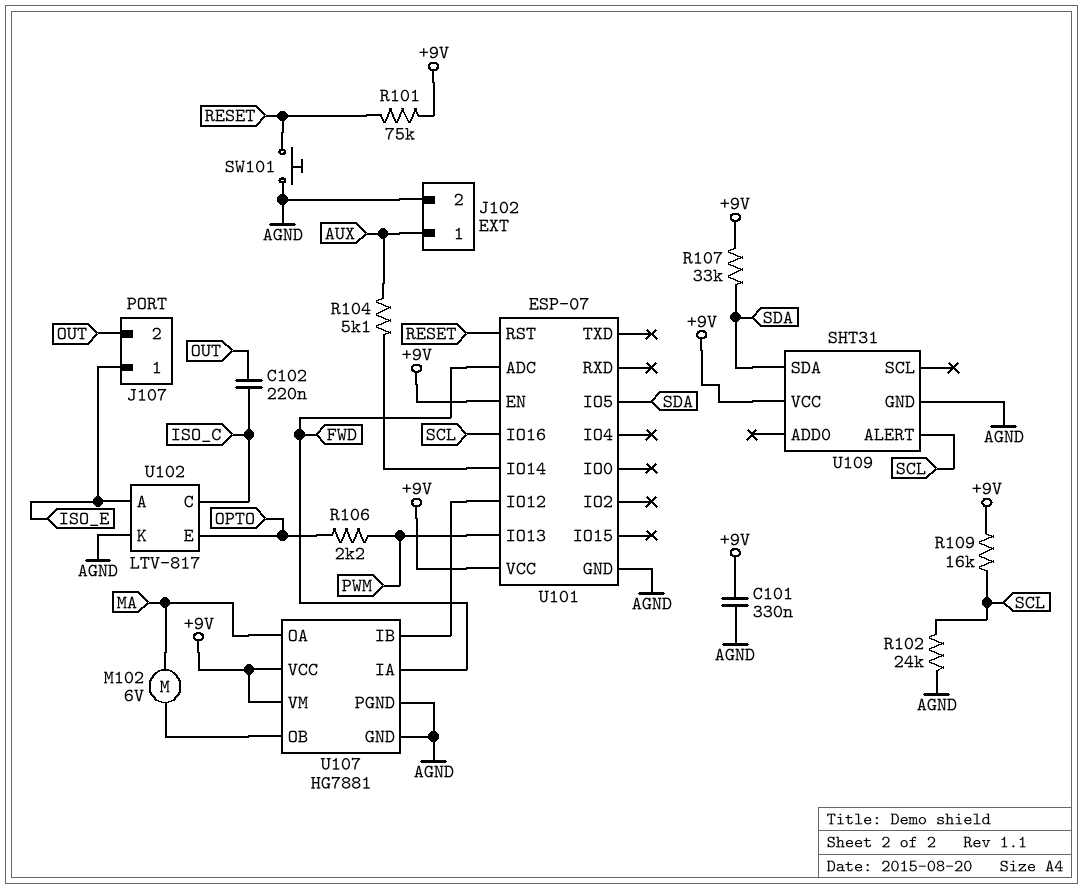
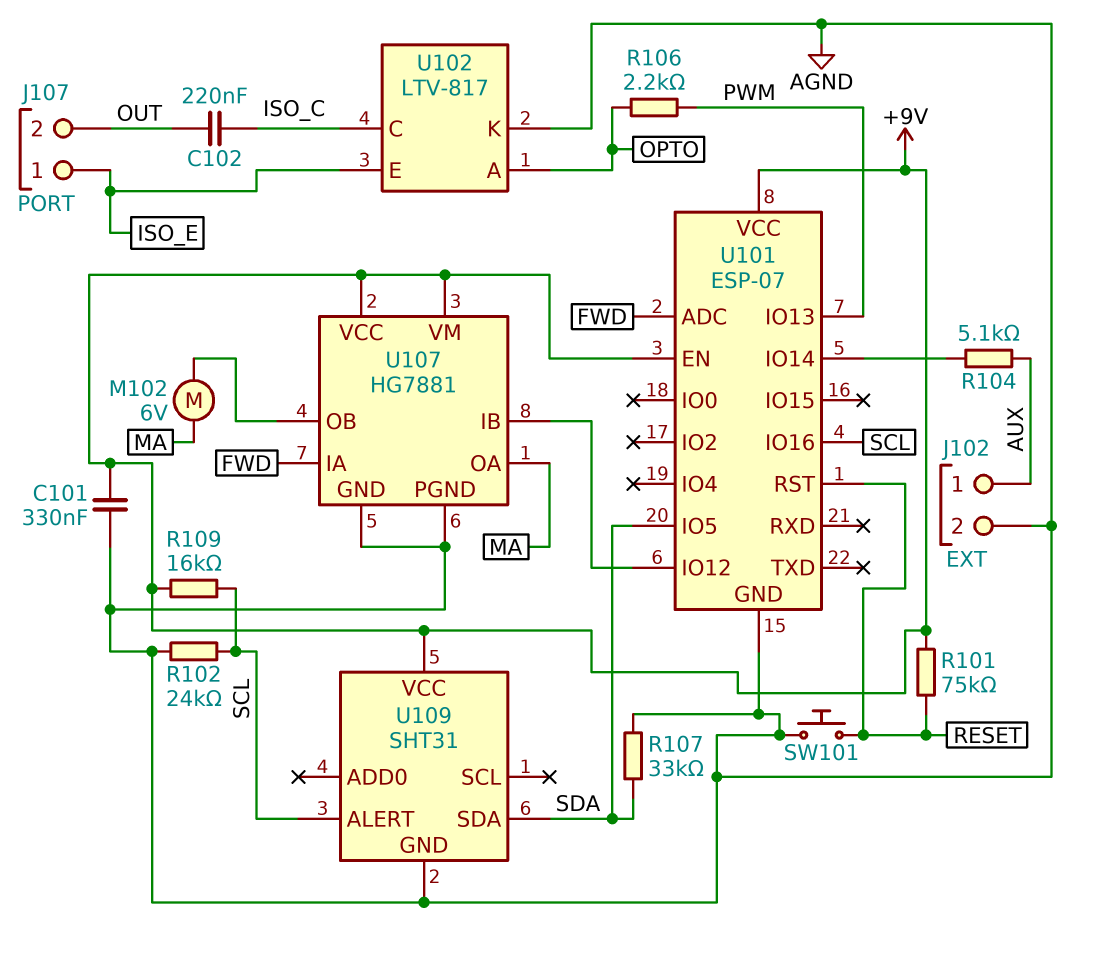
R107: 33k (+9V, SDA) -> 33k (AGND, SDA)
U102 pin A: ISO_E -> OPTO
U102 pin E: OPTO -> ISO_E

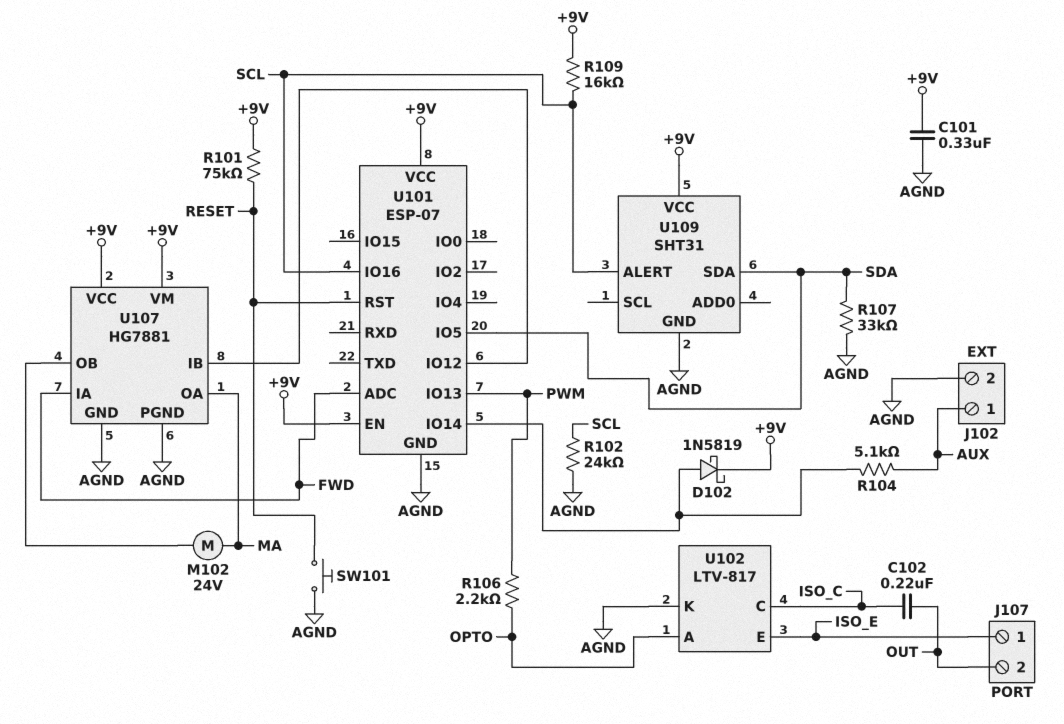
D102: none -> schottky 1N5819 (A U101/IO14, K +9V)
M102: motor 6V (MA, U107/OB) -> motor 24V (MA, U107/OB)

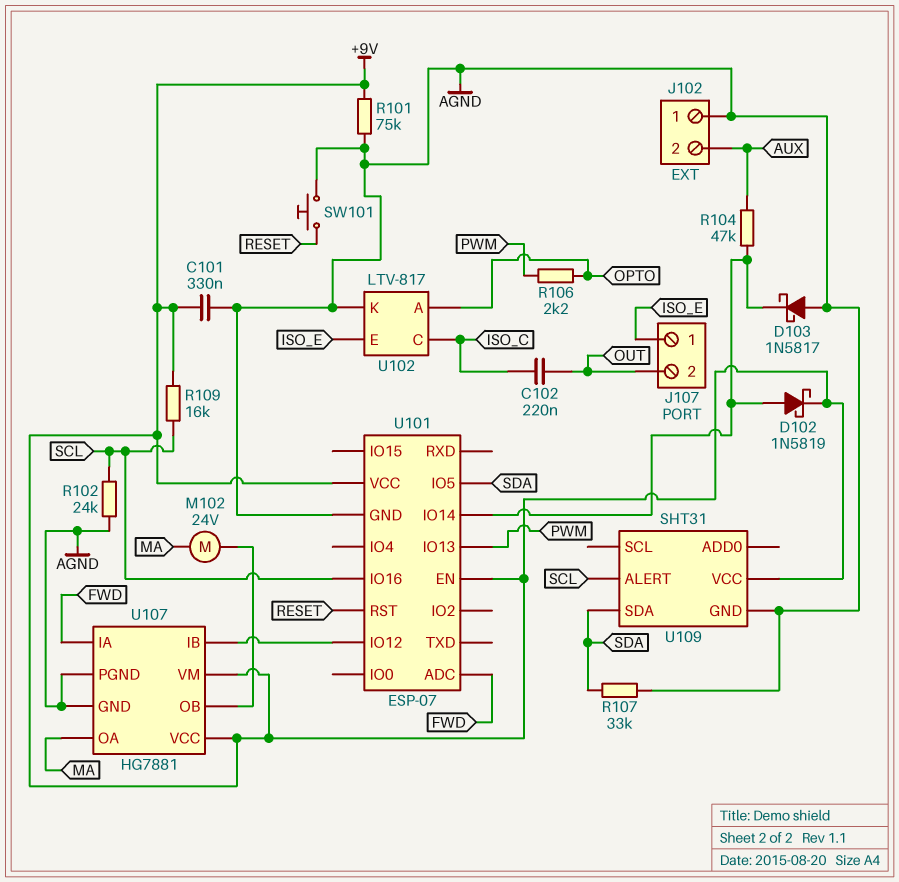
D103: none -> schottky 1N5817 (A AGND, K U101/IO14)
J102 pin 1: AUX -> AGND
J102 pin 2: AGND -> AUX
R101: 75k (+9V, RESET) -> 75k (+9V, AGND)
R104: 5.1k (AUX, U101/IO14) -> 47k (AUX, U101/IO14)

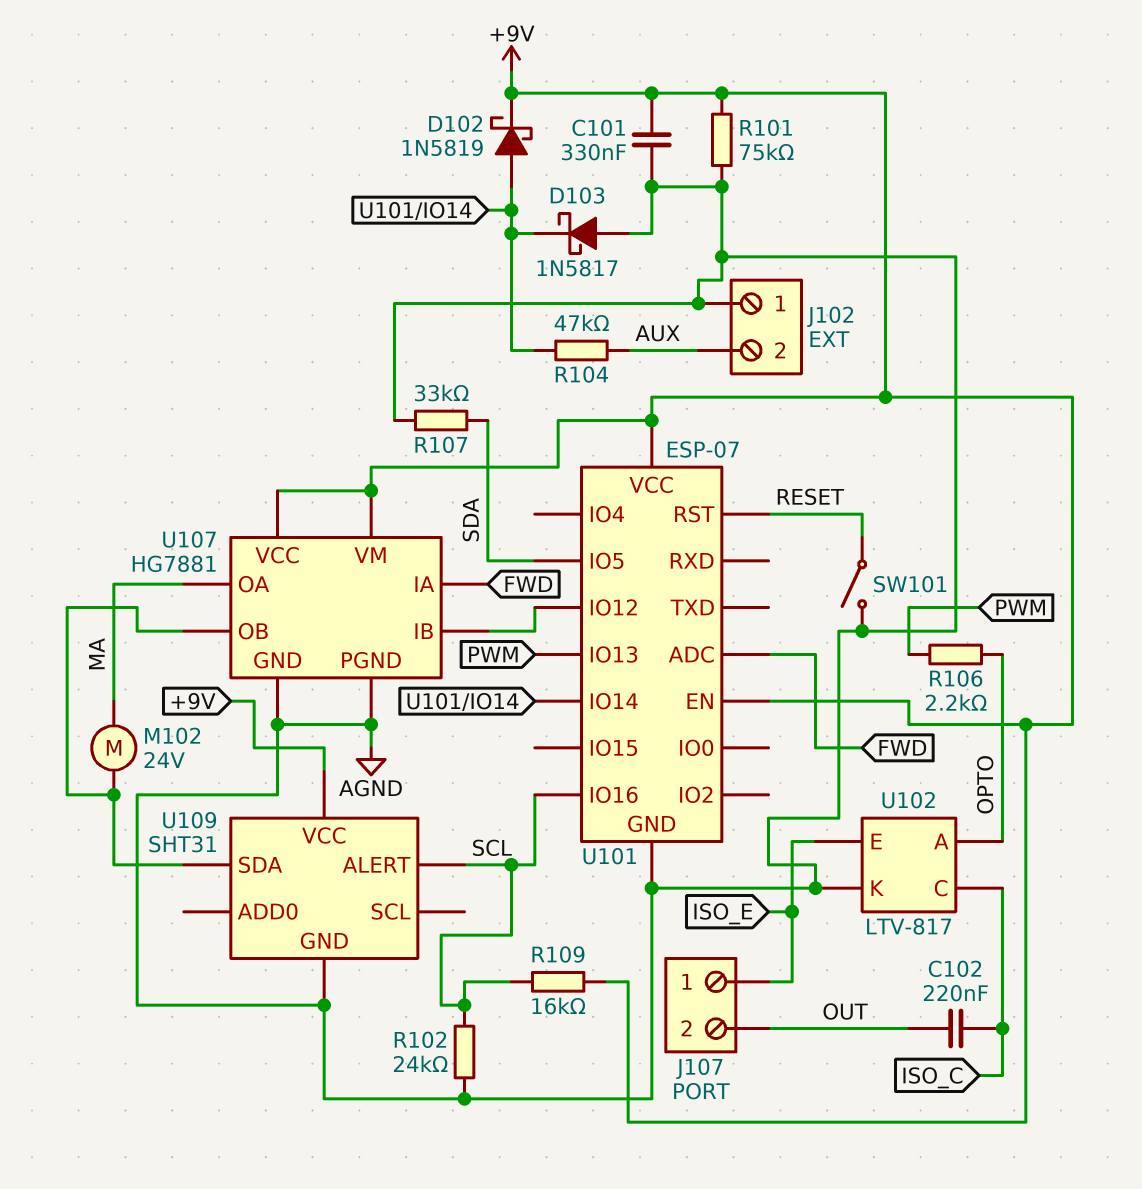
SW101: button (AGND, RESET) -> switch (AGND, RESET)
U109 pin SDA: SDA -> U107/OB

